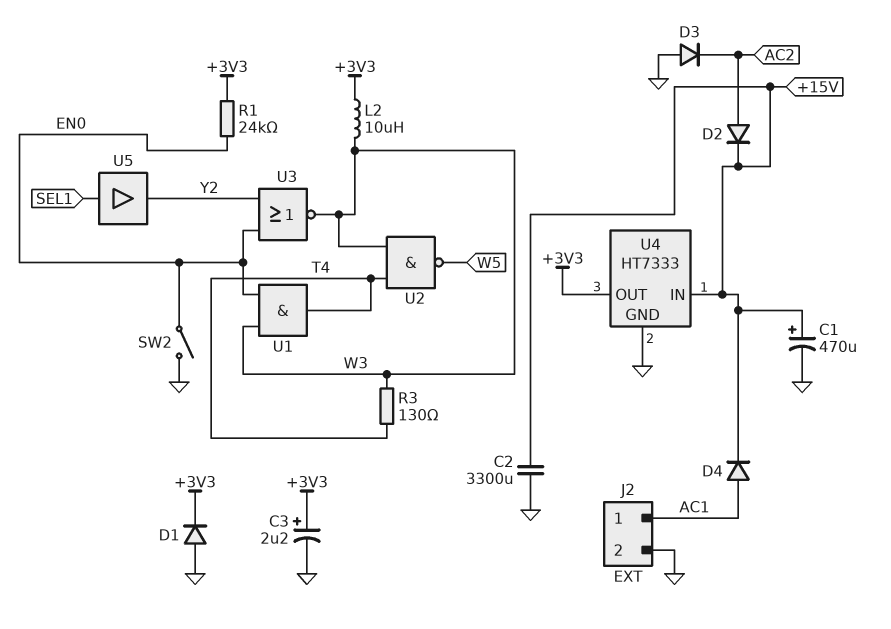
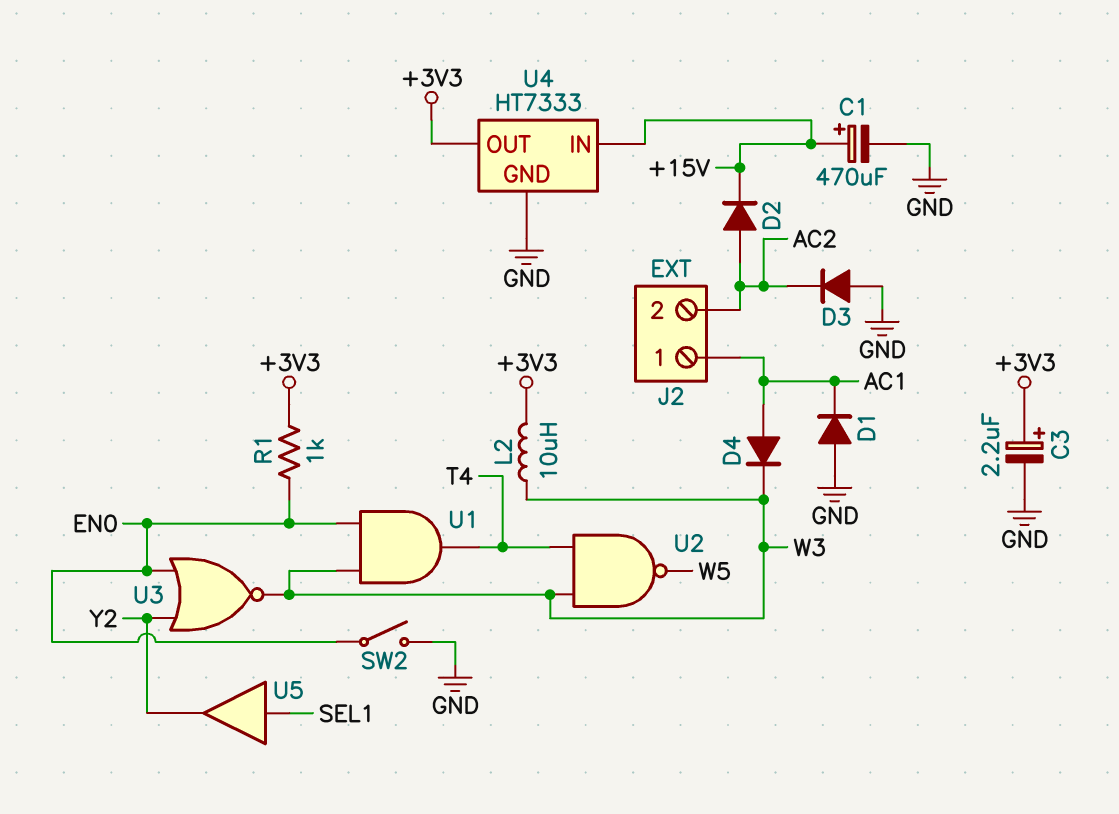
C2: 3300uF (+15V, GND) -> none
D1: diode (A GND, K +3V3) -> diode (A GND, K AC1)
D4: diode (A AC1, K +15V) -> diode (A AC1, K W3)
J2 pin 2: GND -> AC2
R1: 24k (+3V3, EN0) -> 1k (+3V3, EN0)
R3: 130 (T4, W3) -> none

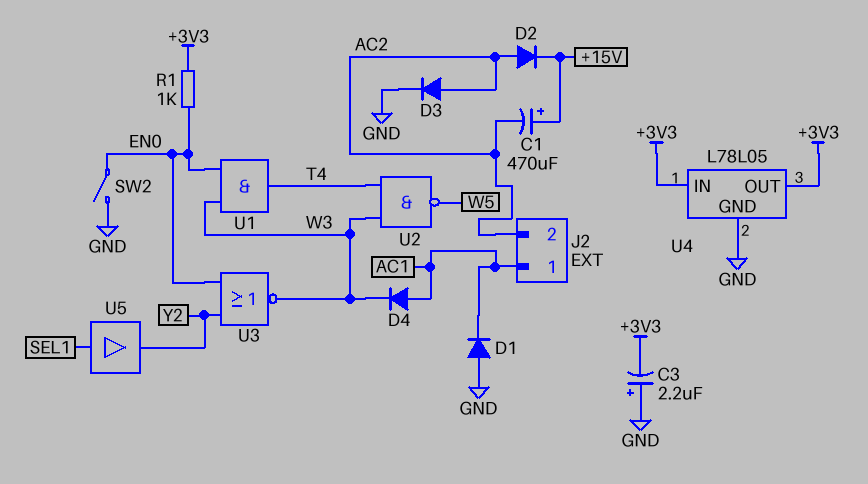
C1: 470uF (plus +15V, minus GND) -> 470uF (plus +15V, minus AC2)
C3: 2.2uF (plus +3V3, minus GND) -> 2.2uF (plus GND, minus +3V3)
D3: diode (A GND, K AC2) -> diode (A AC2, K GND)
L2: 10uH (+3V3, W3) -> none
U4: HT7333 -> L78L05
U4 pin IN: +15V -> +3V3

